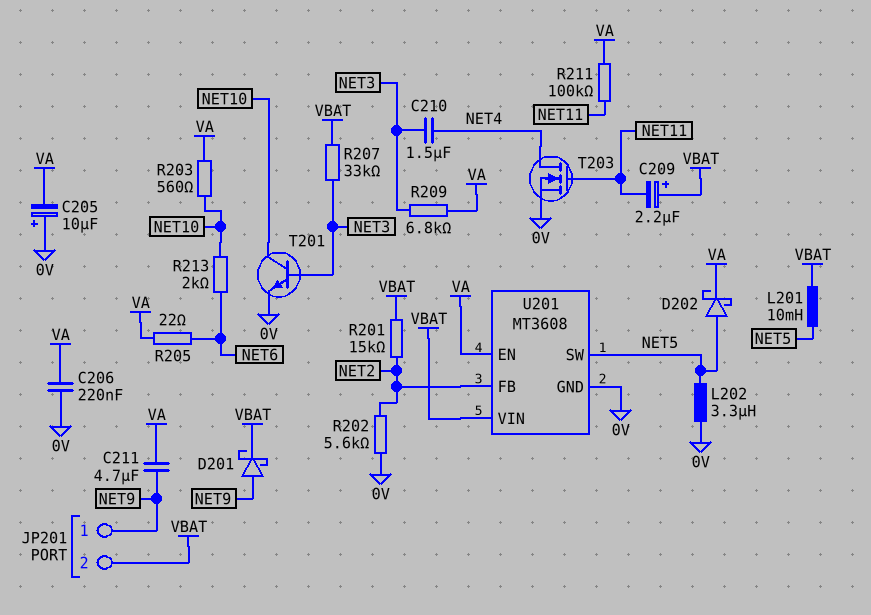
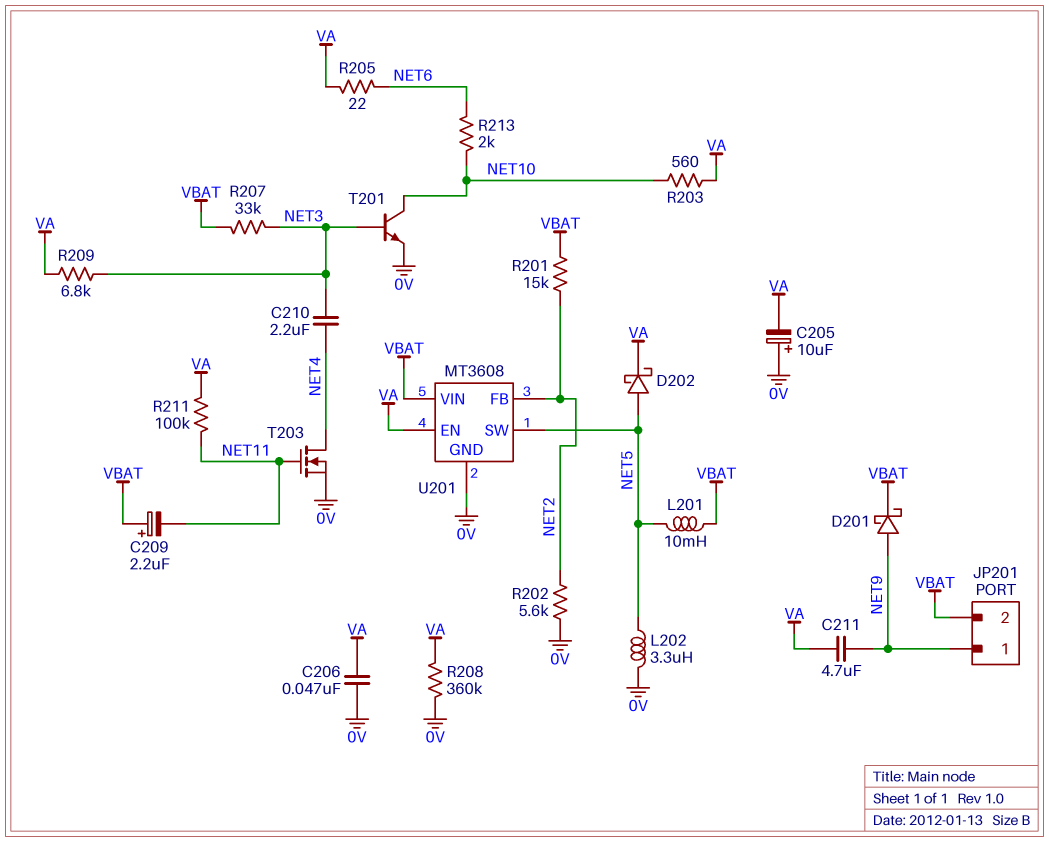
C206: 220nF (0V, VA) -> 47nF (0V, VA)
C210: 1.5uF (NET3, NET4) -> 2.2uF (NET3, NET4)
R208: none -> 360k (0V, VA)

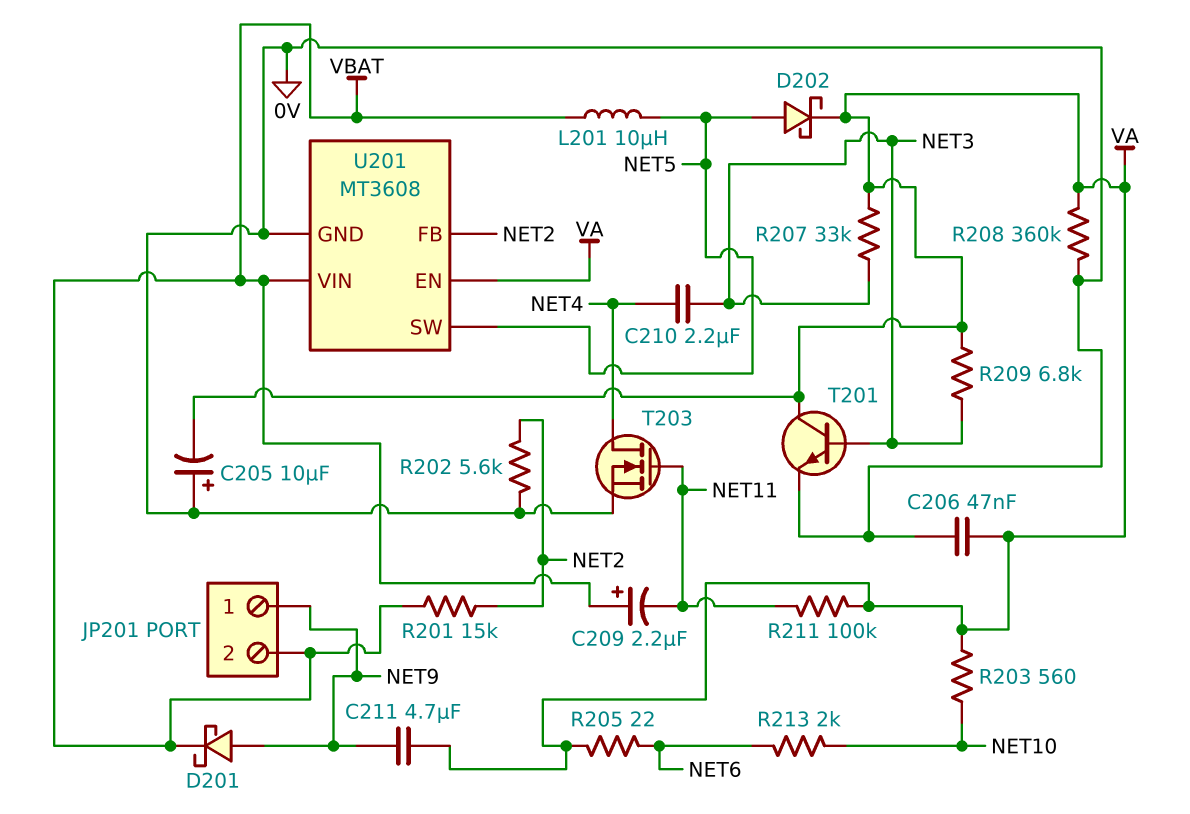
L201: 10mH (NET5, VBAT) -> 10uH (NET5, VBAT)
L202: 3.3uH (0V, NET5) -> none
R207: 33k (NET3, VBAT) -> 33k (NET3, VA)
T201: NPN (B NET3, C NET10, E 0V) -> NPN (B NET3, C VA, E 0V)

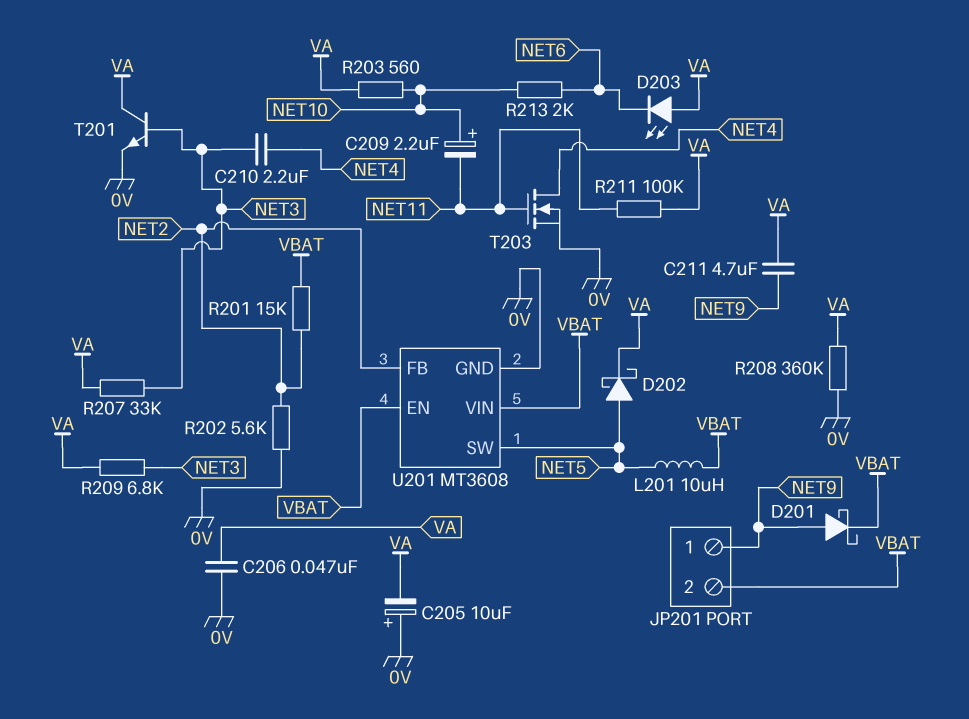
C209: 2.2uF (plus VBAT, minus NET11) -> 2.2uF (plus NET10, minus NET11)
D203: none -> LED (A VA, K NET6)
R205: 22 (NET6, VA) -> none
U201 pin EN: VA -> VBAT

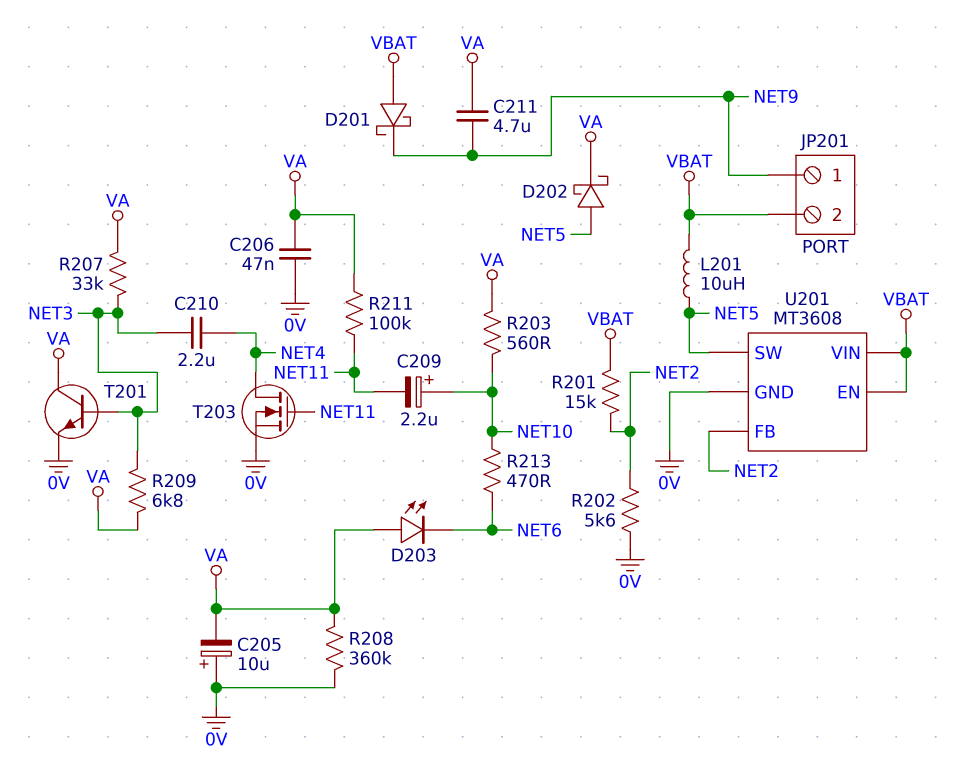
D201: schottky (A NET9, K VBAT) -> schottky (A VBAT, K NET9)
R213: 2k (NET6, NET10) -> 470 (NET6, NET10)

